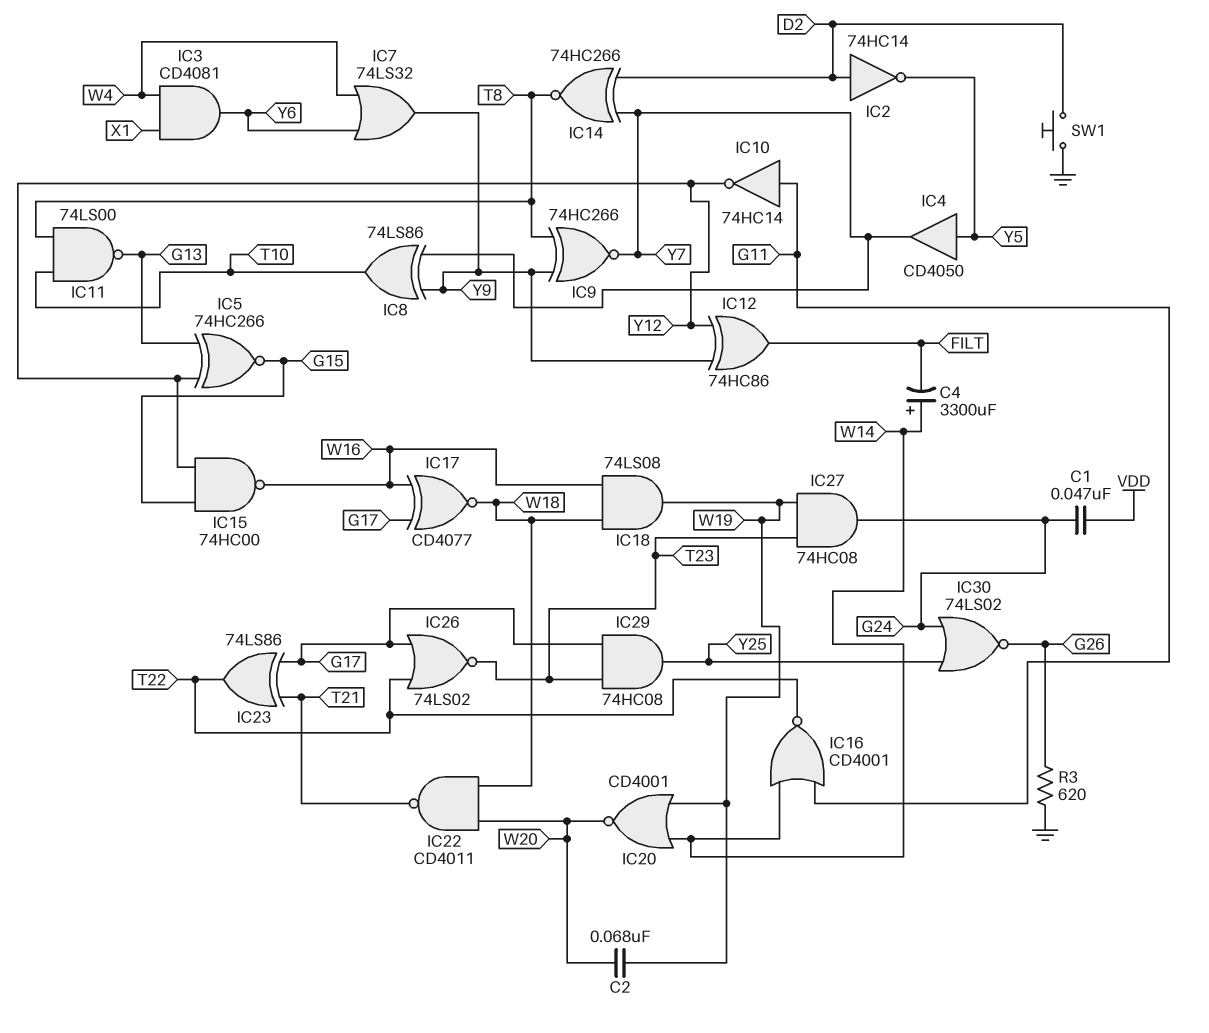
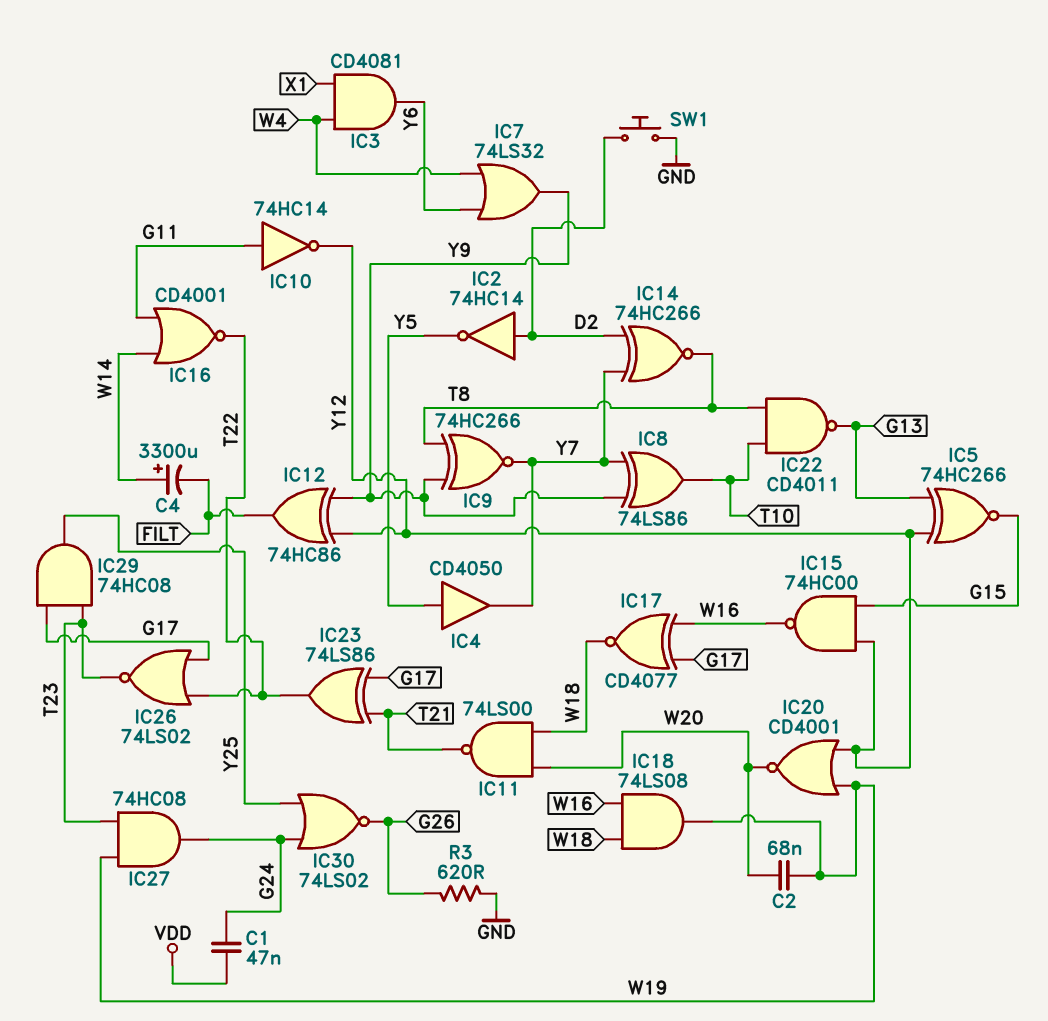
IC11: NAND 74LS00 (in T8, in T10, out G13) -> NAND 74LS00 (in W18, in W20, out T21)
IC20: NOR CD4001 (in W14, in W19, out W20) -> NOR CD4001 (in W19, in Y12, out W20)
IC22: NAND CD4011 (in W18, in W20, out T21) -> NAND CD4011 (in T8, in T10, out G13)

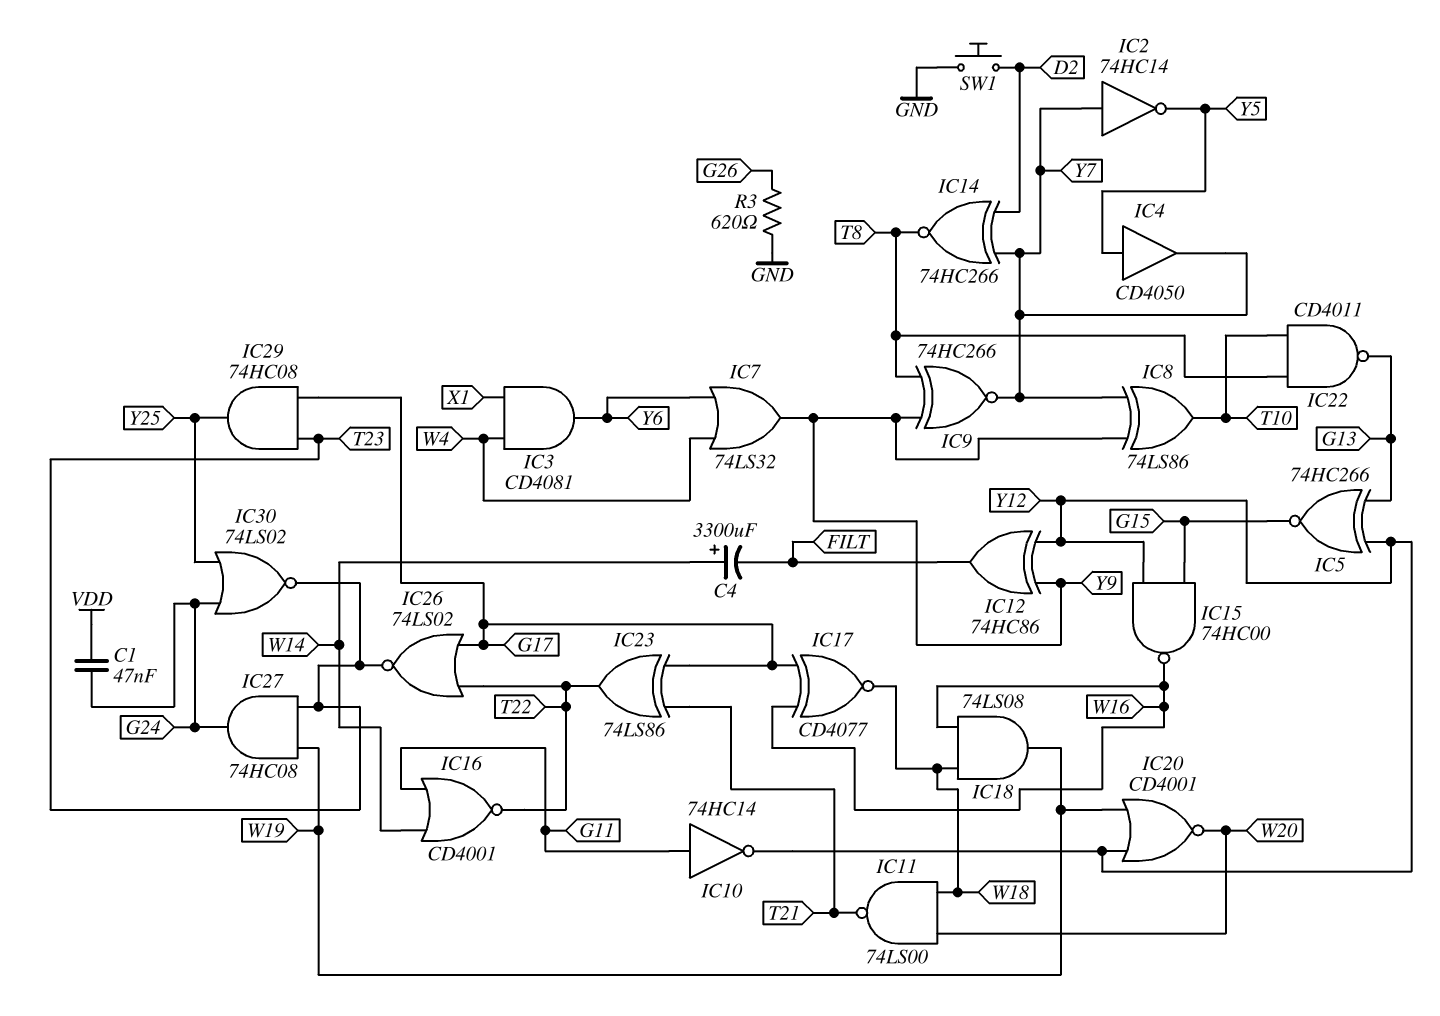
C2: 68nF (W19, W20) -> none
IC2: NOT 74HC14 (in D2, out Y5) -> NOT 74HC14 (in Y7, out Y5)
IC30: NOR 74LS02 (in G24, in Y25, out G26) -> NOR 74LS02 (in G24, in Y25, out T23)

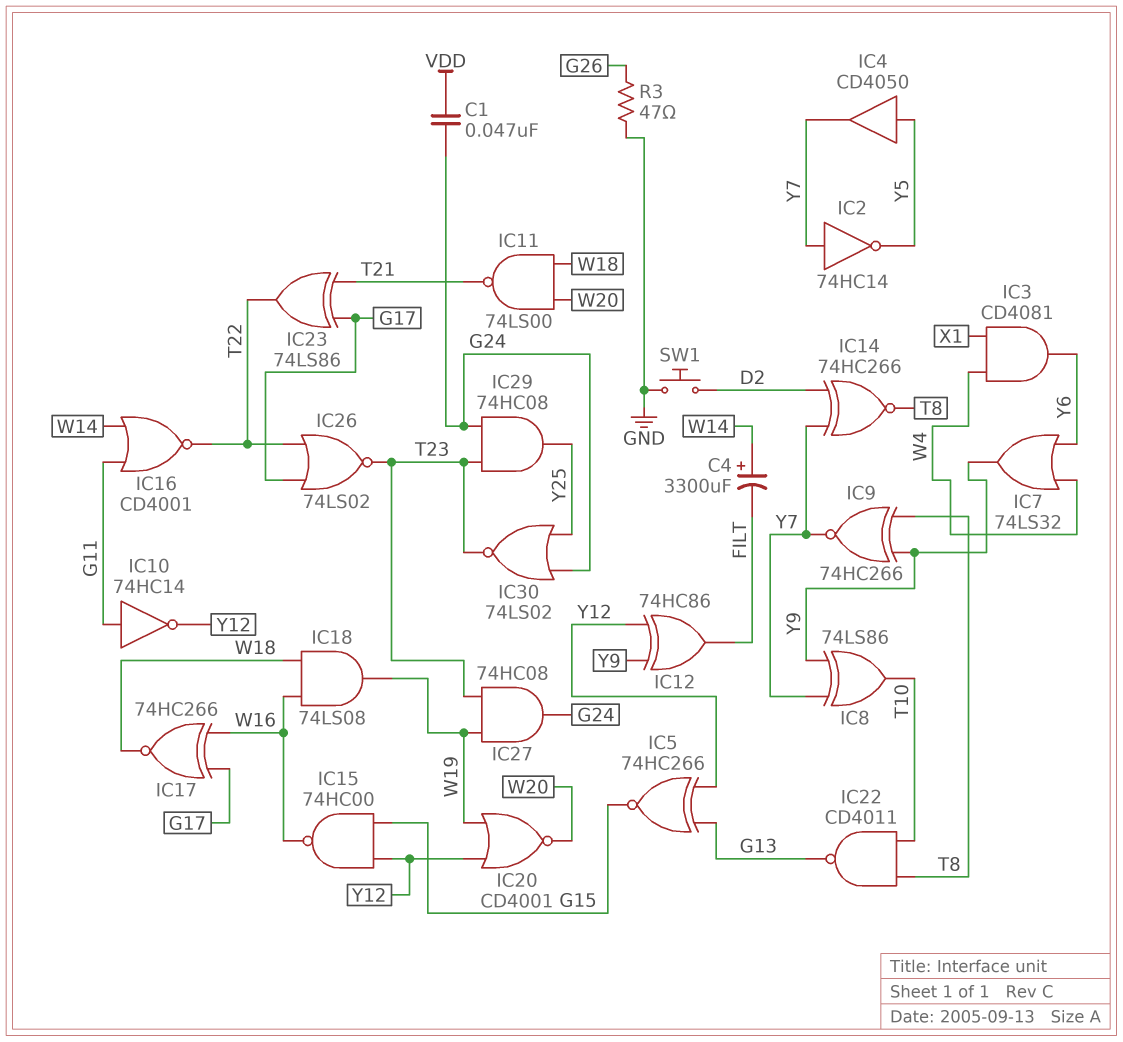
IC17: XNOR CD4077 (in G17, in W16, out W18) -> XNOR 74HC266 (in G17, in W16, out W18)
IC29: AND 74HC08 (in G17, in T23, out Y25) -> AND 74HC08 (in G24, in T23, out Y25)
R3: 620 (G26, GND) -> 47 (G26, GND)

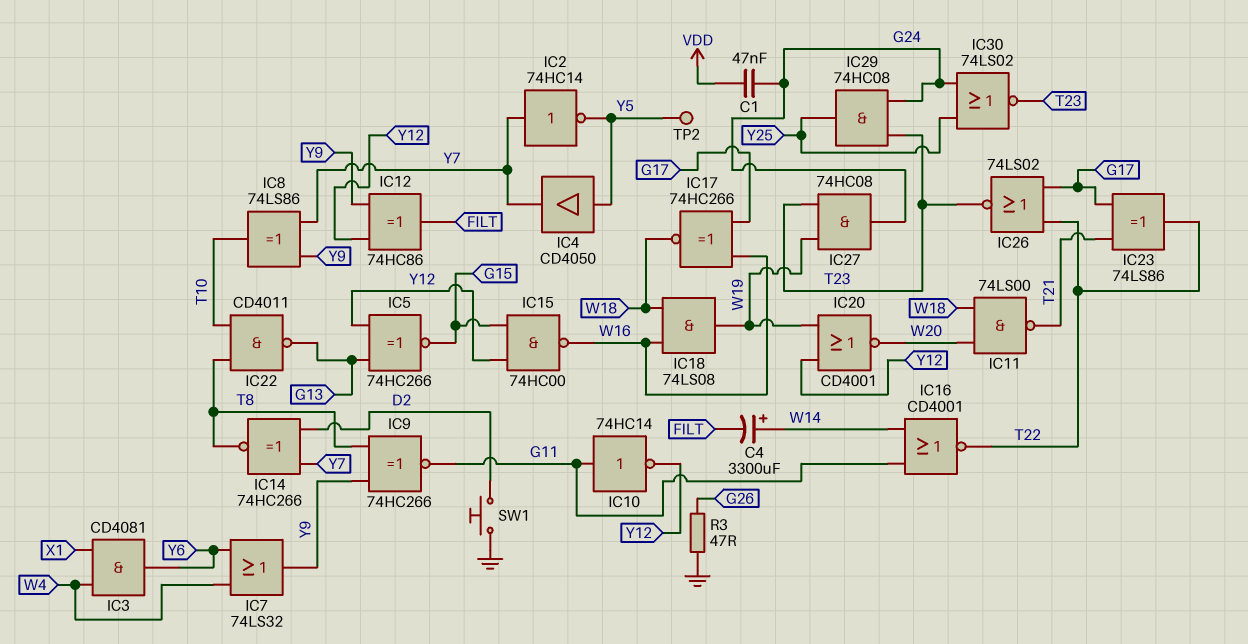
IC9: XNOR 74HC266 (in T8, in Y9, out Y7) -> XNOR 74HC266 (in T8, in Y9, out G11)
TP2: none -> test point (Y5)

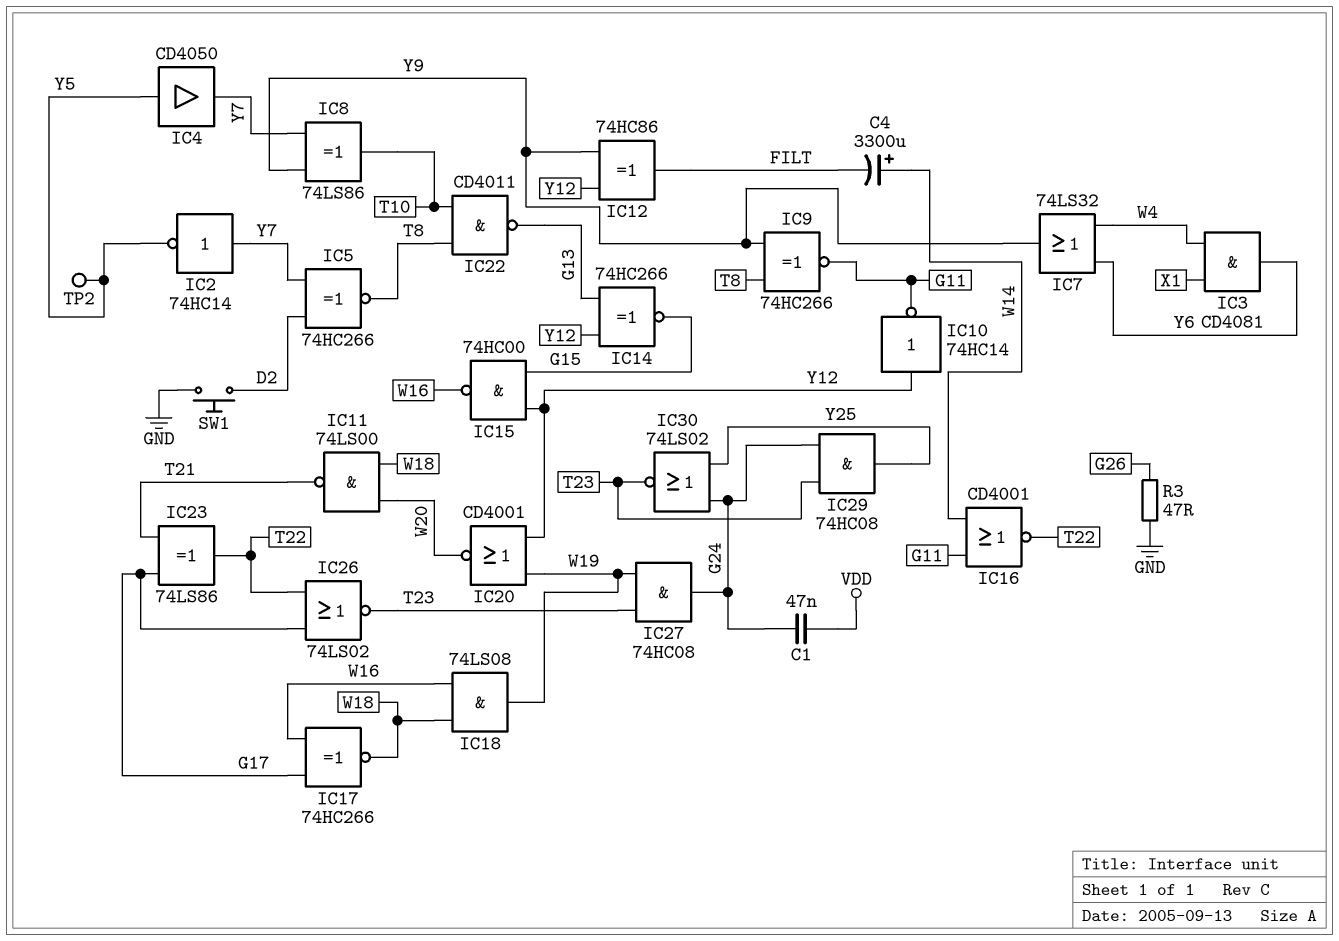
IC5: XNOR 74HC266 (in G13, in Y12, out G15) -> XNOR 74HC266 (in D2, in Y7, out T8)
IC10: NOT 74HC14 (in G11, out Y12) -> NOT 74HC14 (in Y12, out G11)
IC14: XNOR 74HC266 (in D2, in Y7, out T8) -> XNOR 74HC266 (in G13, in Y12, out G15)

